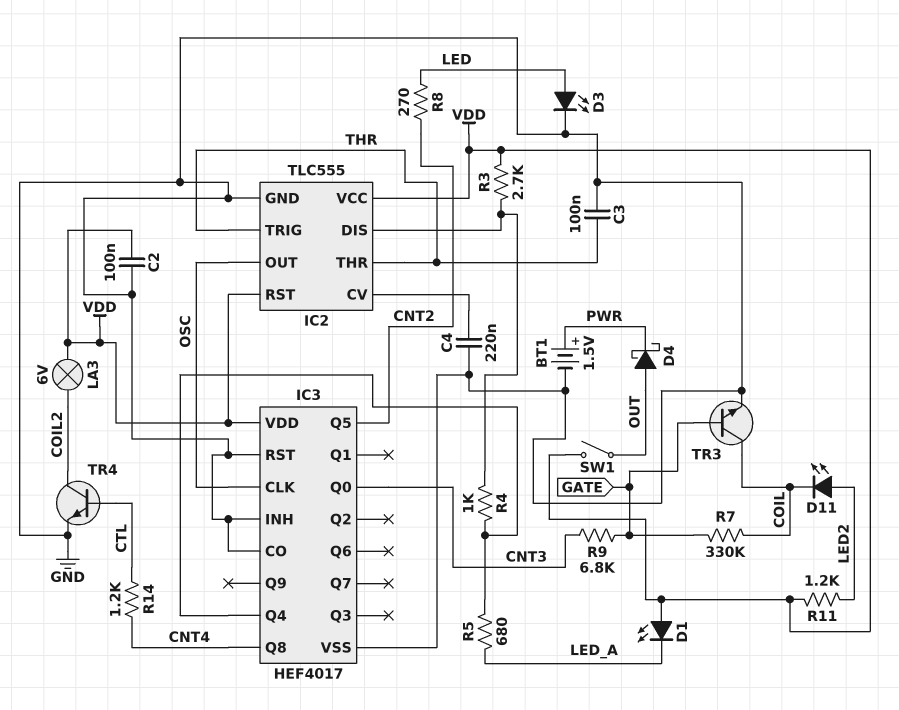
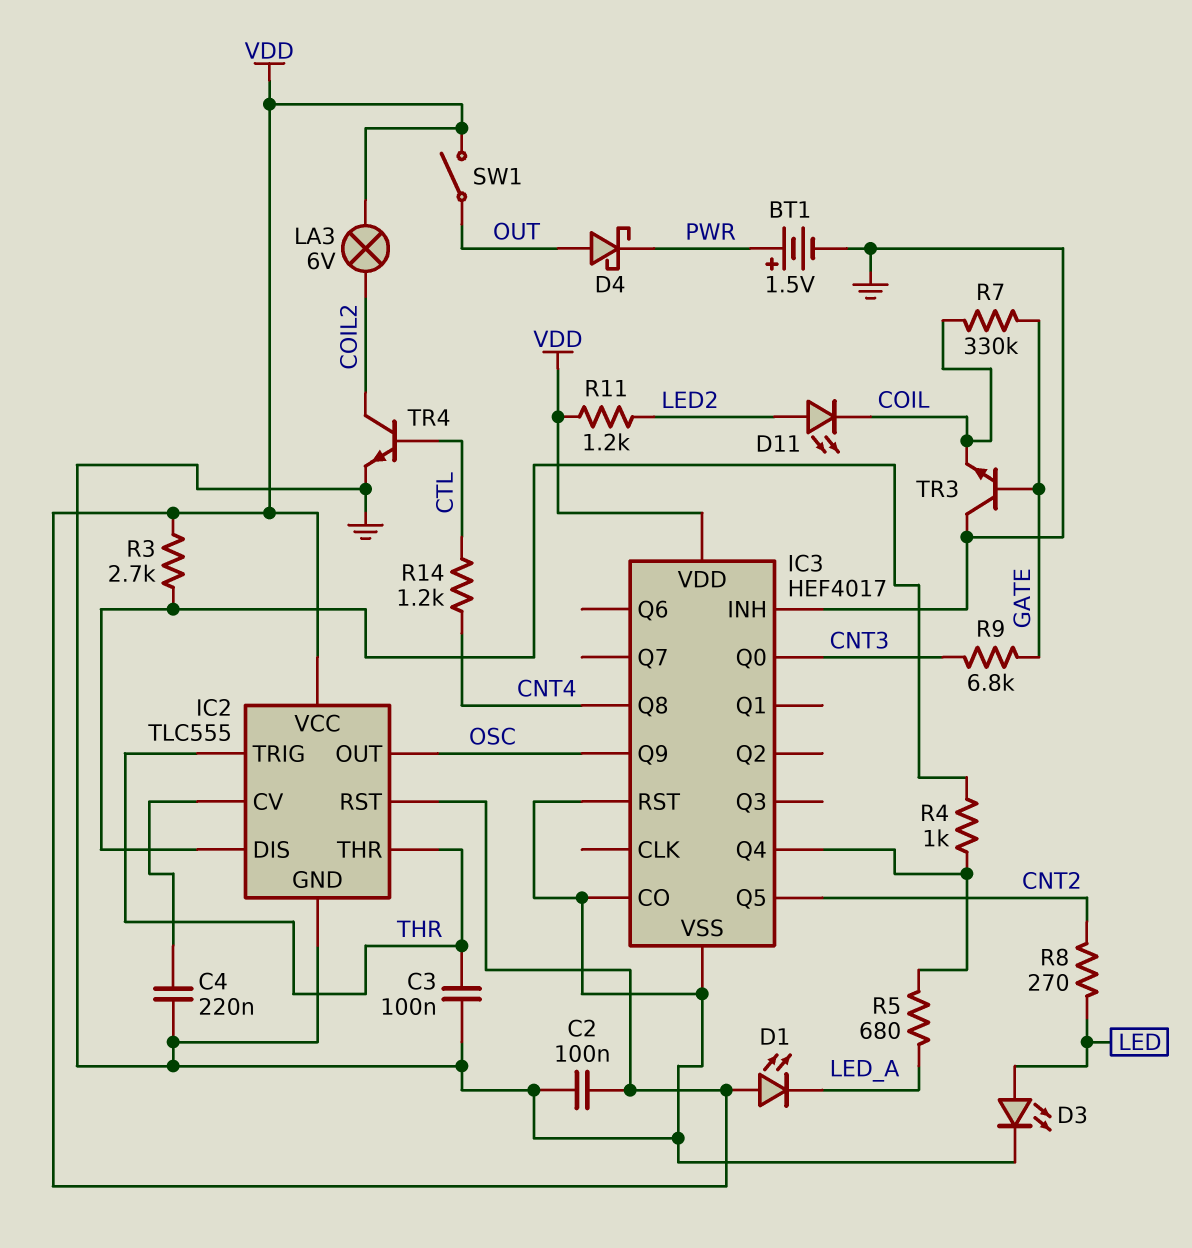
IC3 pin CLK: OSC -> none
IC3 pin Q9: none -> OSC
TR3: NPN (B GATE, C COIL, E GND) -> NPN (B GATE, C GND, E COIL)

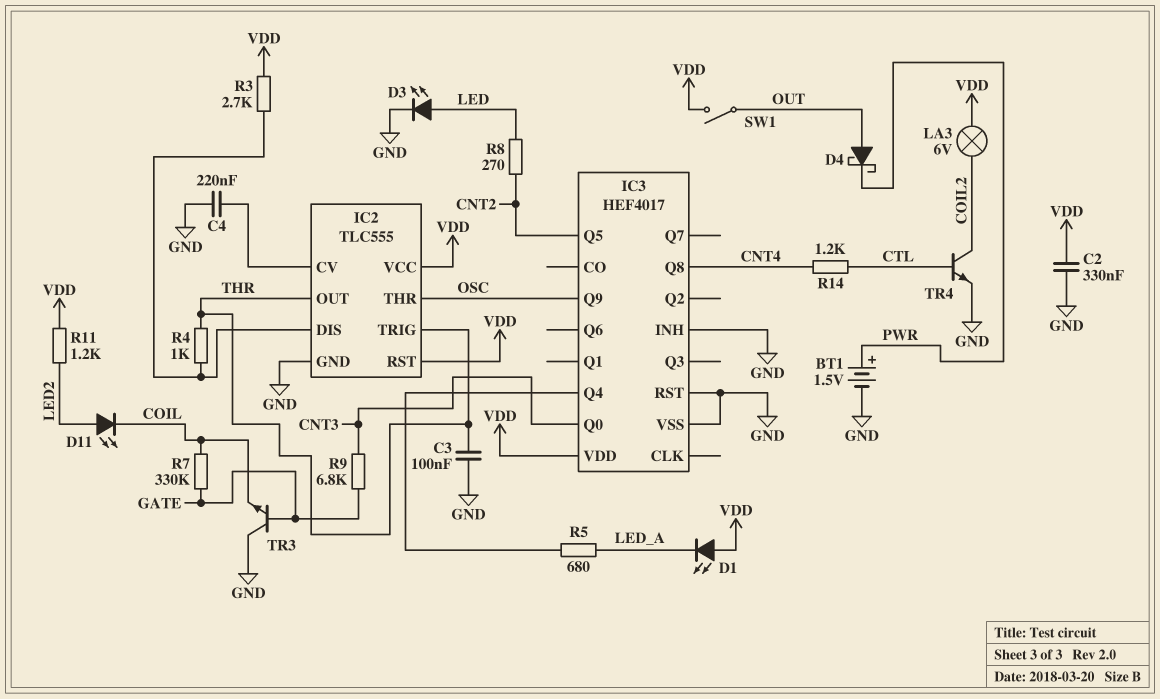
C2: 100nF (GND, VDD) -> 330nF (GND, VDD)
IC2 pin OUT: OSC -> THR
IC2 pin THR: THR -> OSC
IC3 pin CO: GND -> none
R4: 1k (IC2/DIS, IC3/Q4) -> 1k (IC2/DIS, THR)

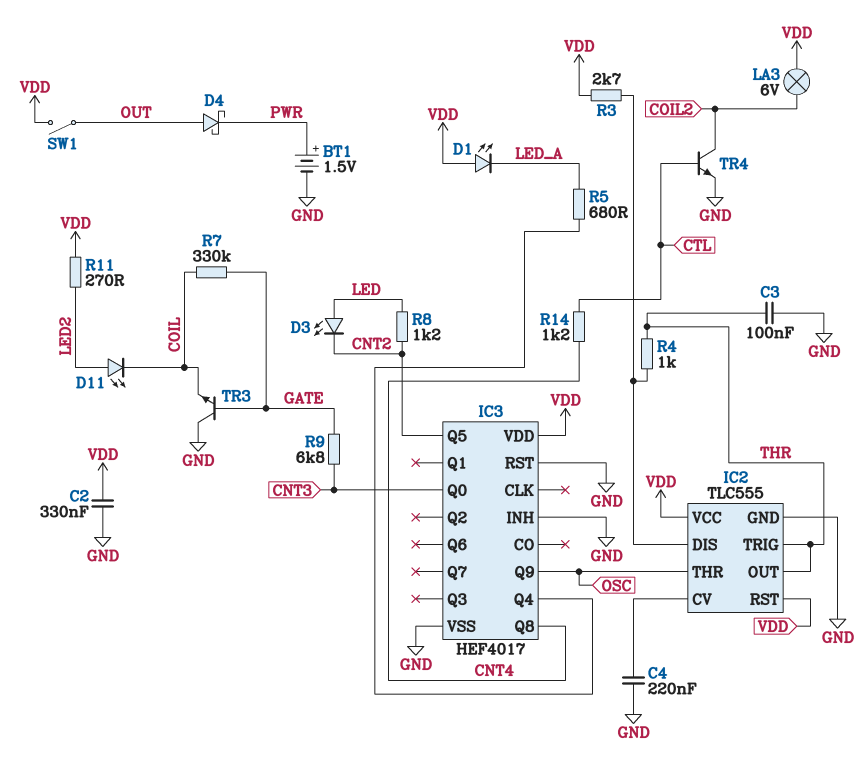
D3: LED (A LED, K GND) -> LED (A LED, K CNT2)
R8: 270 (CNT2, LED) -> 1.2k (CNT2, LED)
R11: 1.2k (LED2, VDD) -> 270 (LED2, VDD)

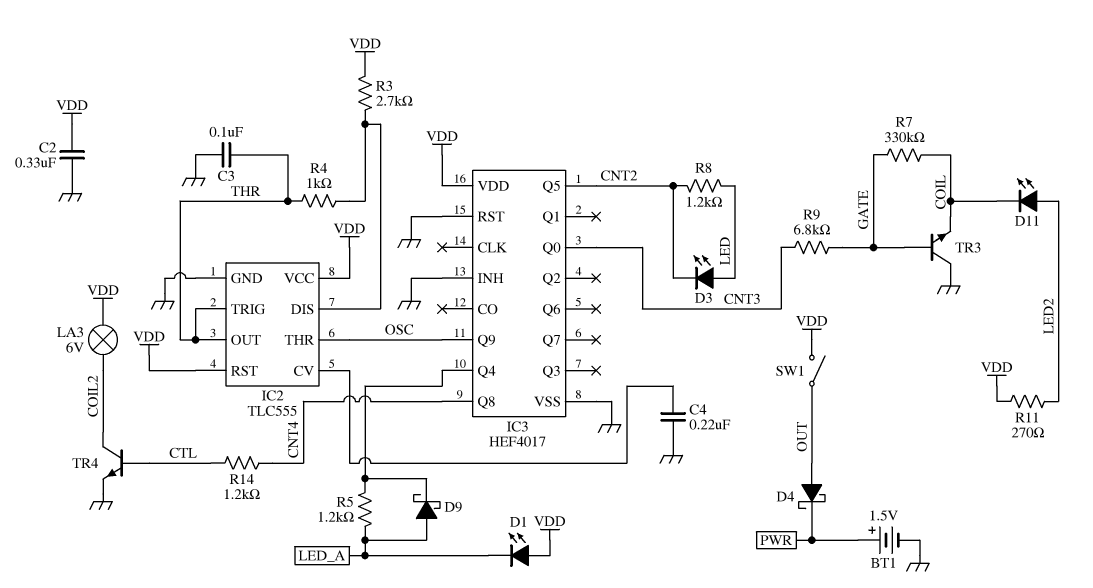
D9: none -> schottky (A LED_A, K IC3/Q4)
R5: 680 (IC3/Q4, LED_A) -> 1.2k (IC3/Q4, LED_A)

